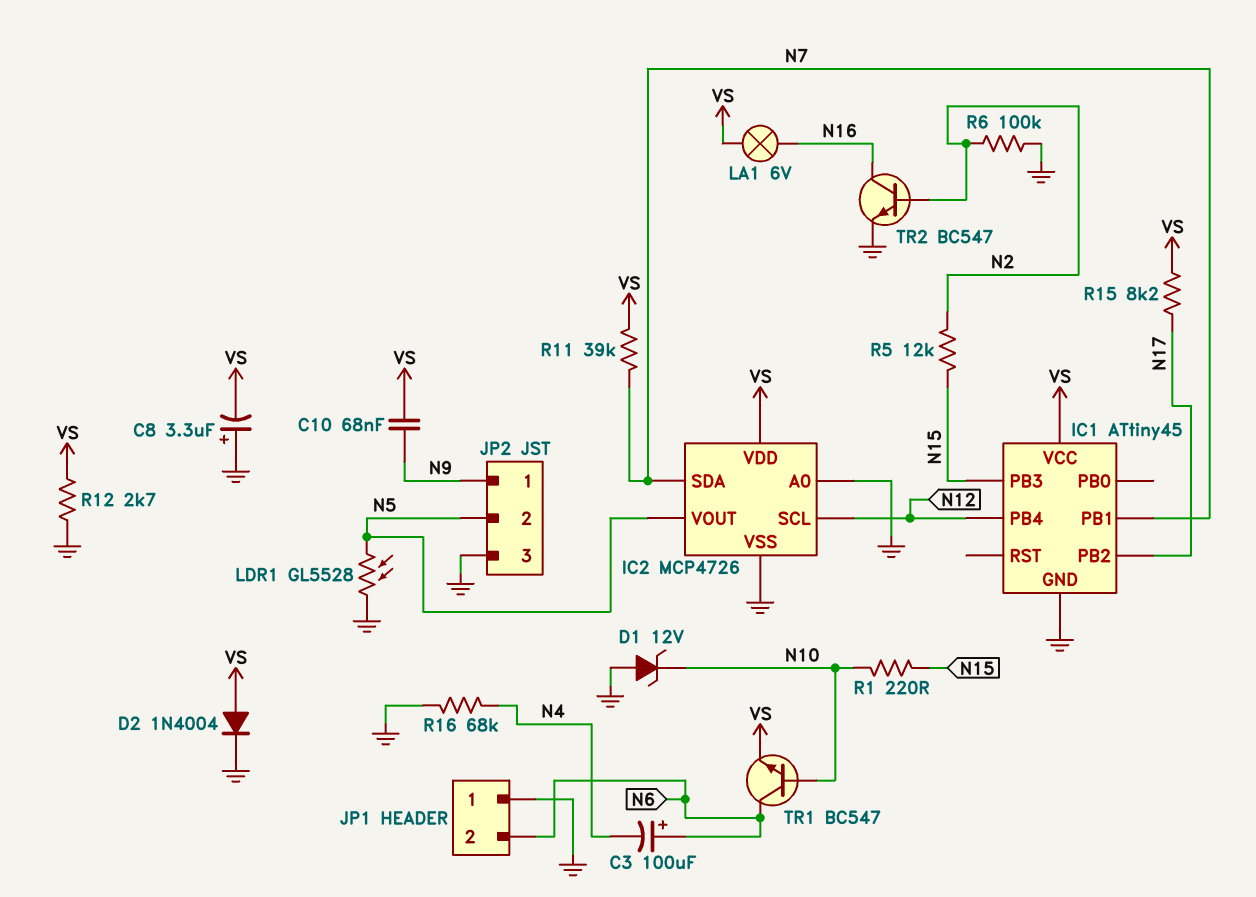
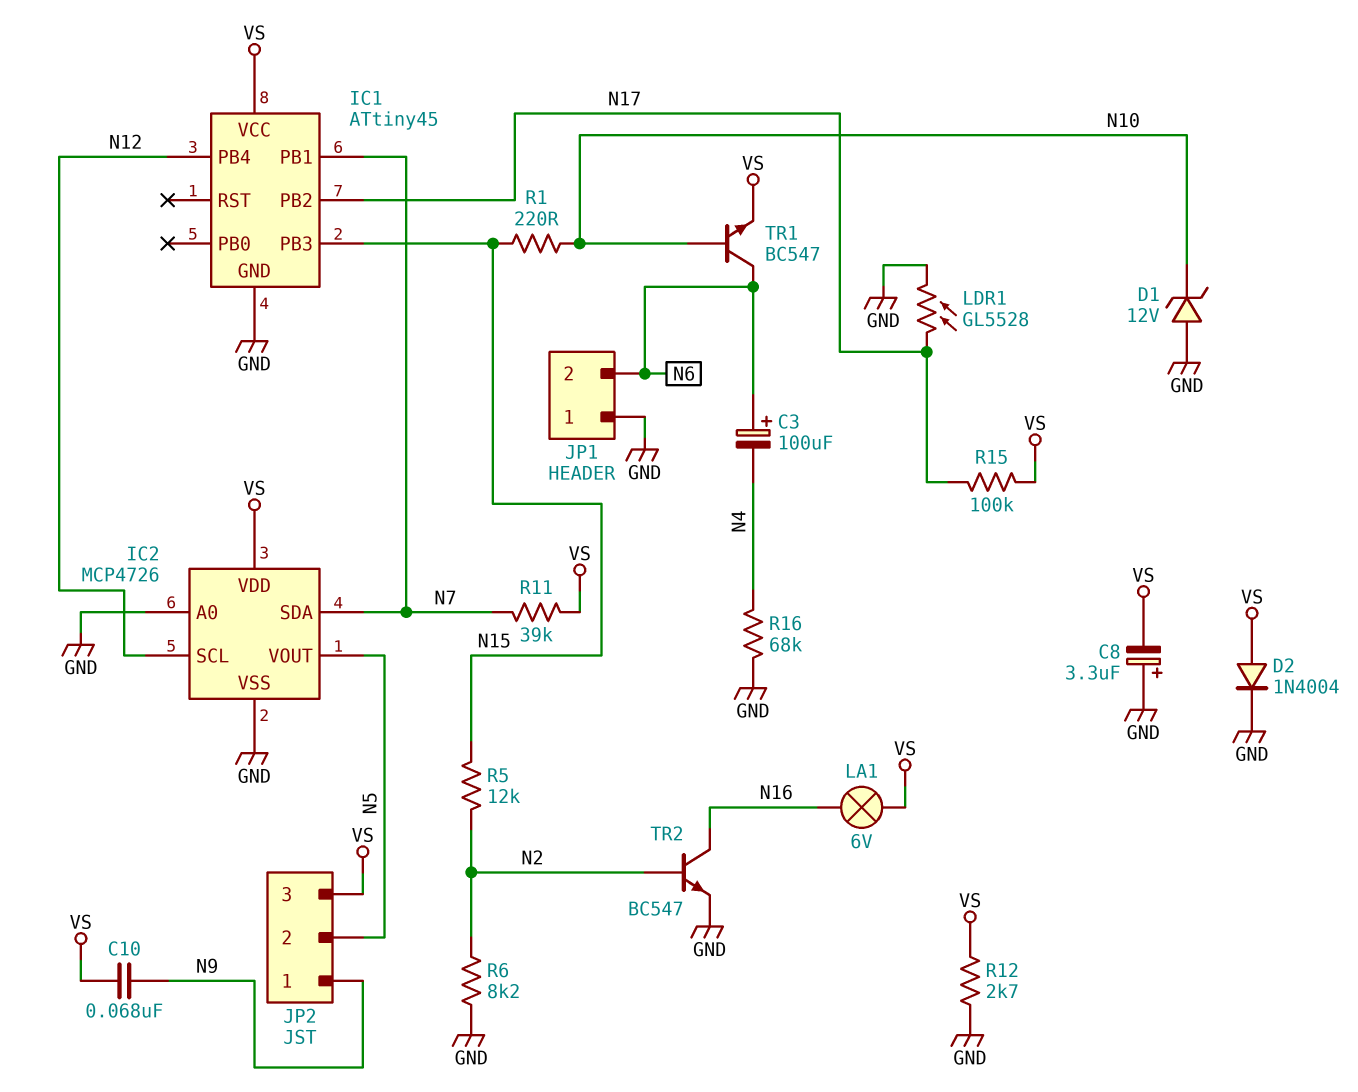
JP2 pin 3: GND -> VS
LDR1: GL5528 (GND, N5) -> GL5528 (GND, N17)
R6: 100k (GND, N2) -> 8.2k (GND, N2)
R15: 8.2k (N17, VS) -> 100k (N17, VS)

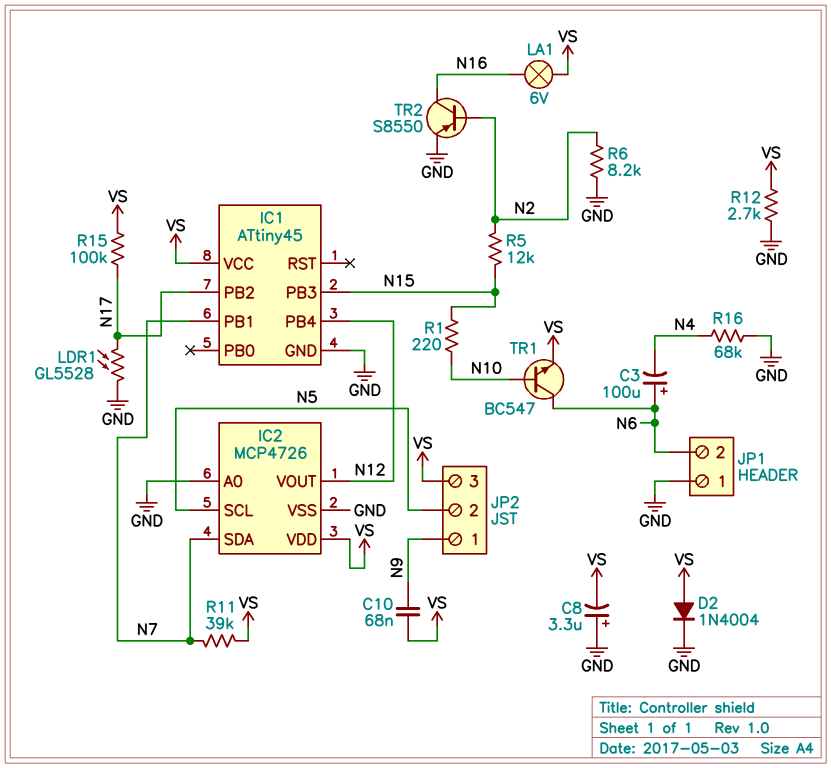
D1: zener 12V (A GND, K N10) -> none
IC2 pin SCL: N12 -> N5
IC2 pin VOUT: N5 -> N12
TR2: NPN BC547 (B N2, C N16, E GND) -> PNP S8550 (B N2, C N16, E GND)

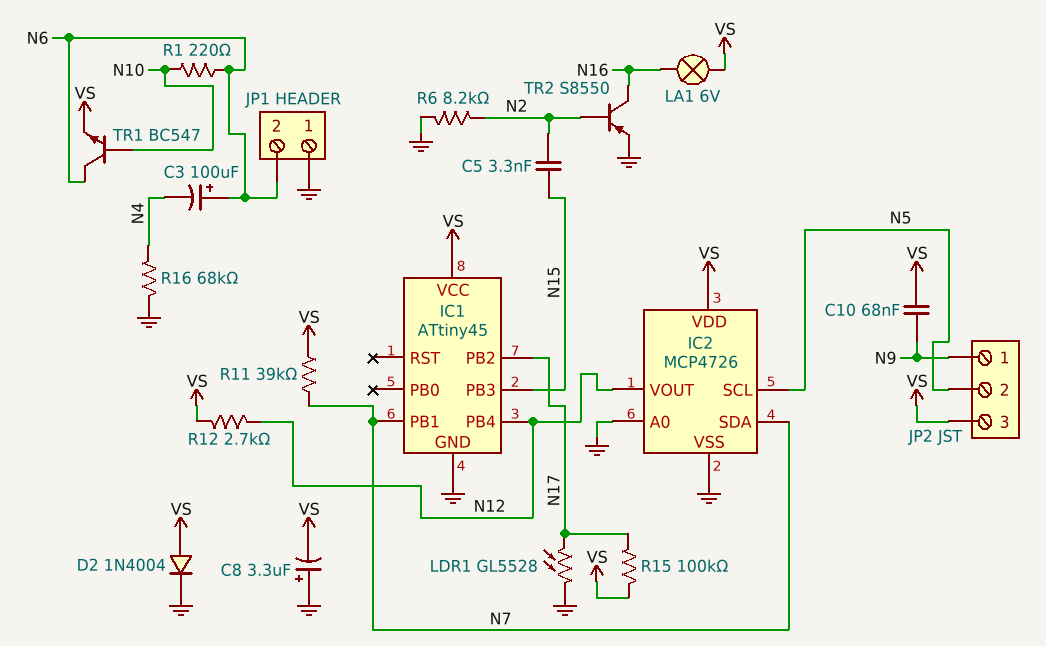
C5: none -> 3.3nF (N2, N15)
R1: 220 (N10, N15) -> 220 (N6, N10)
R5: 12k (N2, N15) -> none
R12: 2.7k (GND, VS) -> 2.7k (N12, VS)

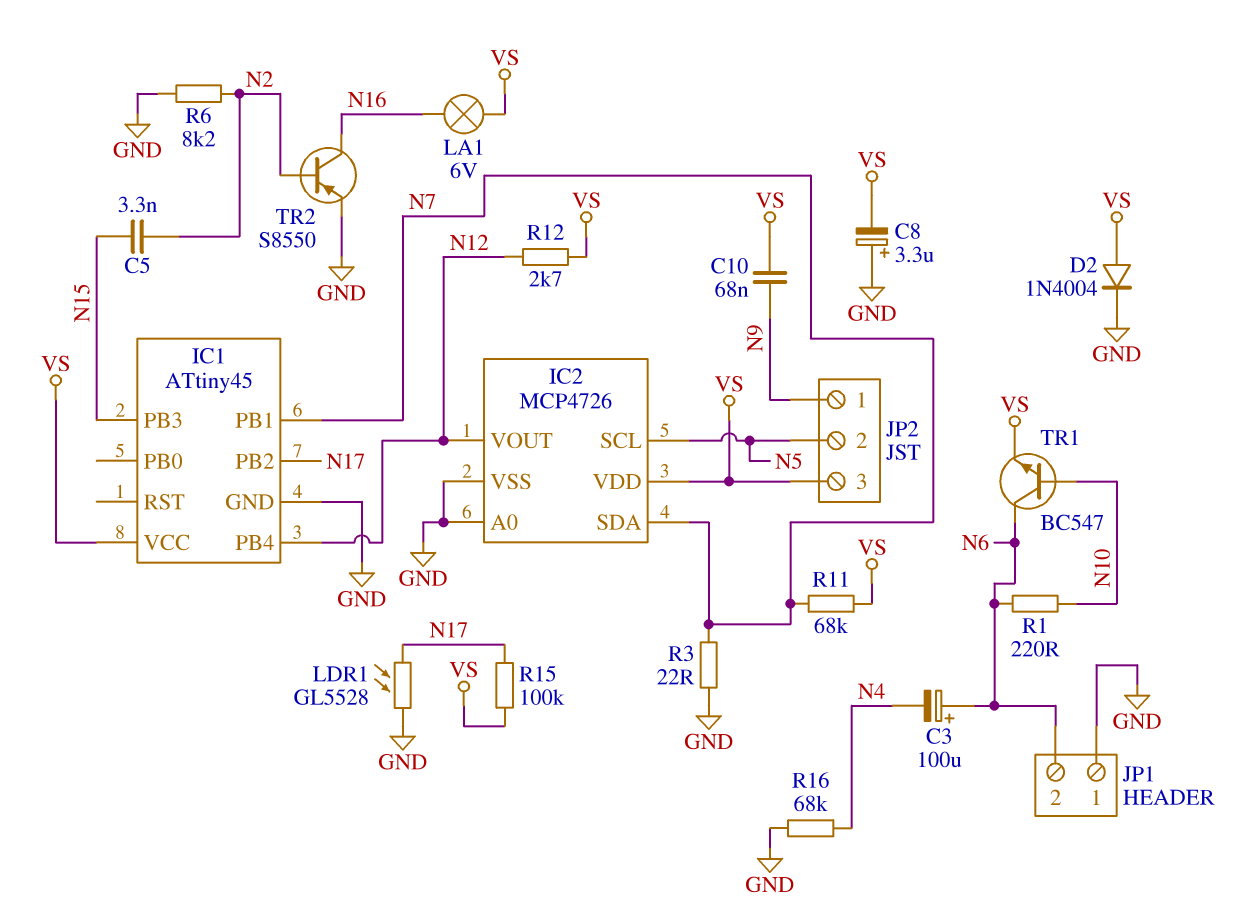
R3: none -> 22 (GND, N7)
R11: 39k (N7, VS) -> 68k (N7, VS)

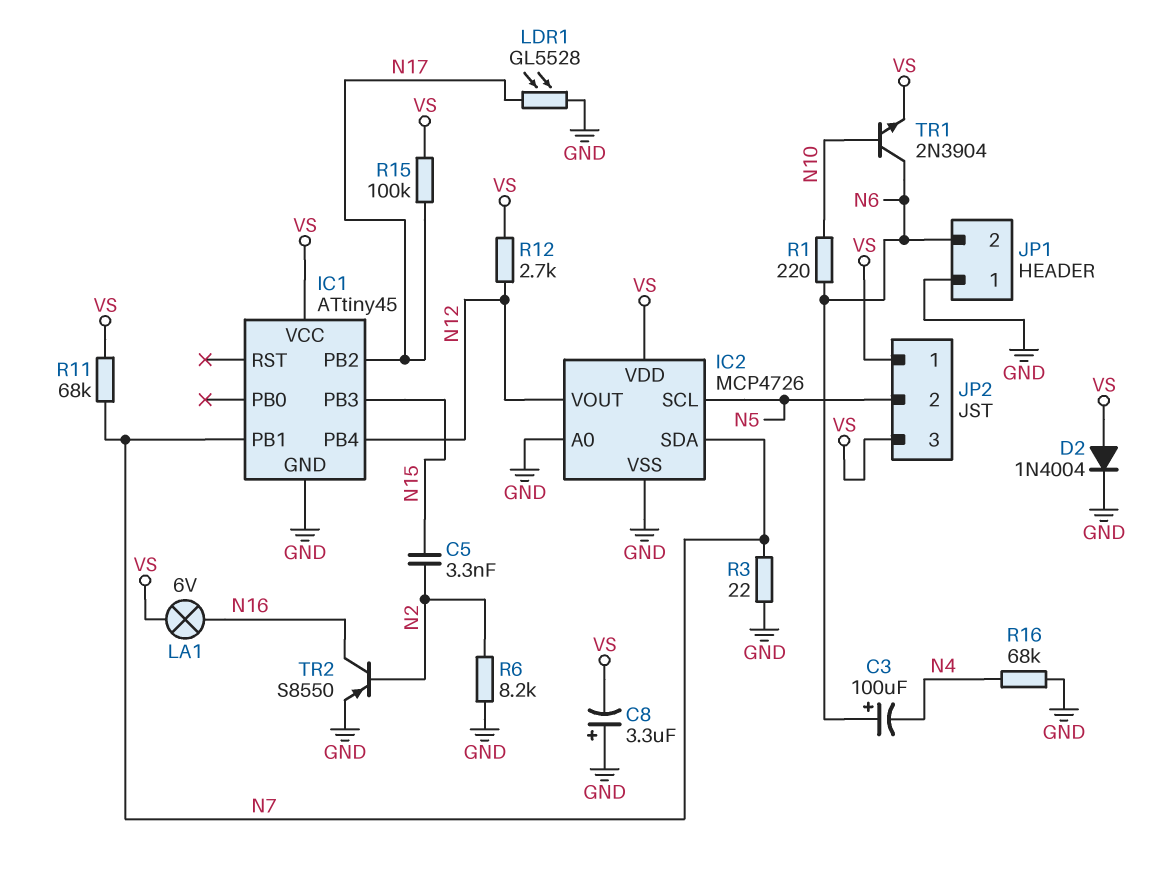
C10: 68nF (N9, VS) -> none
JP2 pin 1: N9 -> VS
TR1: NPN BC547 (B N10, C N6, E VS) -> NPN 2N3904 (B N10, C N6, E VS)

